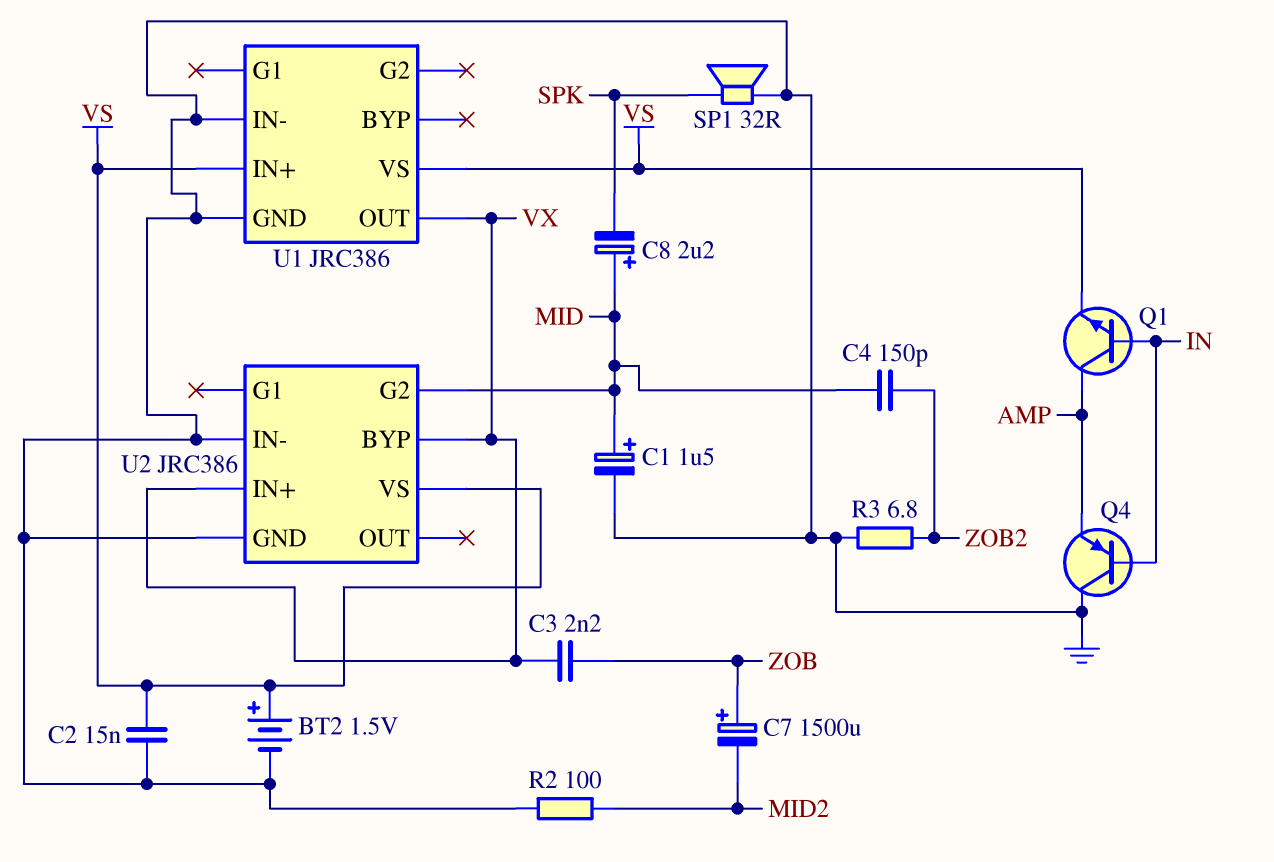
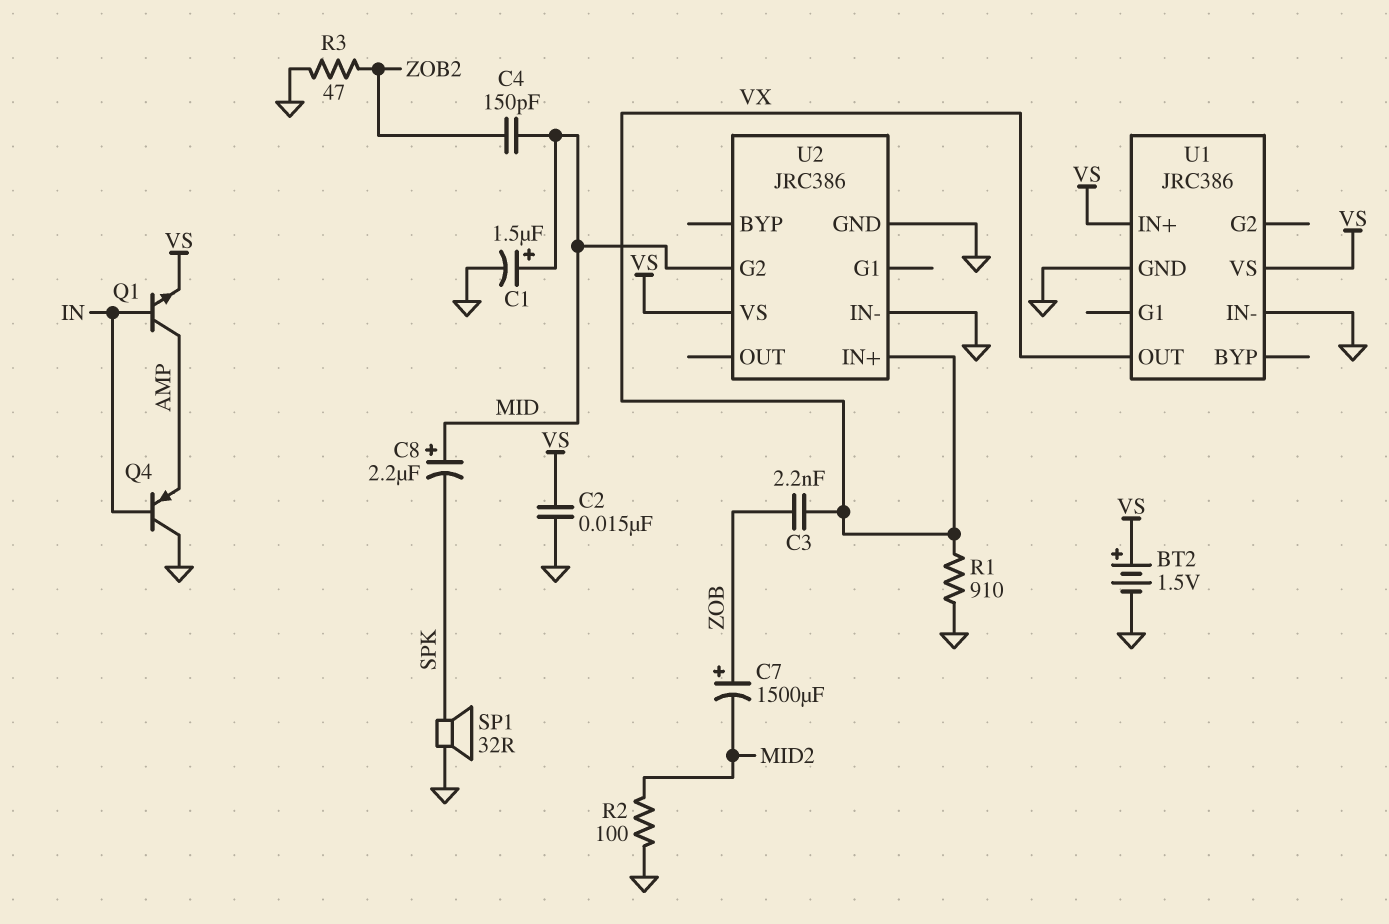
R1: none -> 910 (GND, VX)
R3: 6.8 (GND, ZOB2) -> 47 (GND, ZOB2)
U2 pin BYP: VX -> none

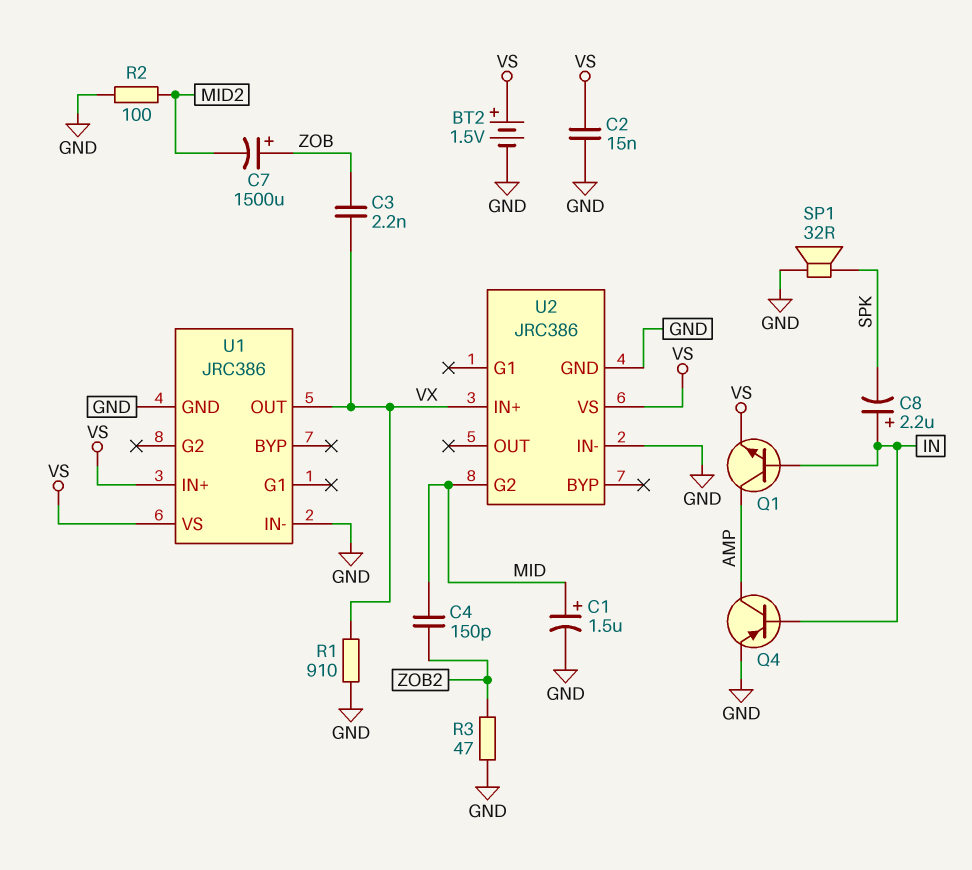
C8: 2.2uF (plus MID, minus SPK) -> 2.2uF (plus IN, minus SPK)
Q4: PNP (B IN, C GND, E AMP) -> PNP (B IN, C AMP, E GND)

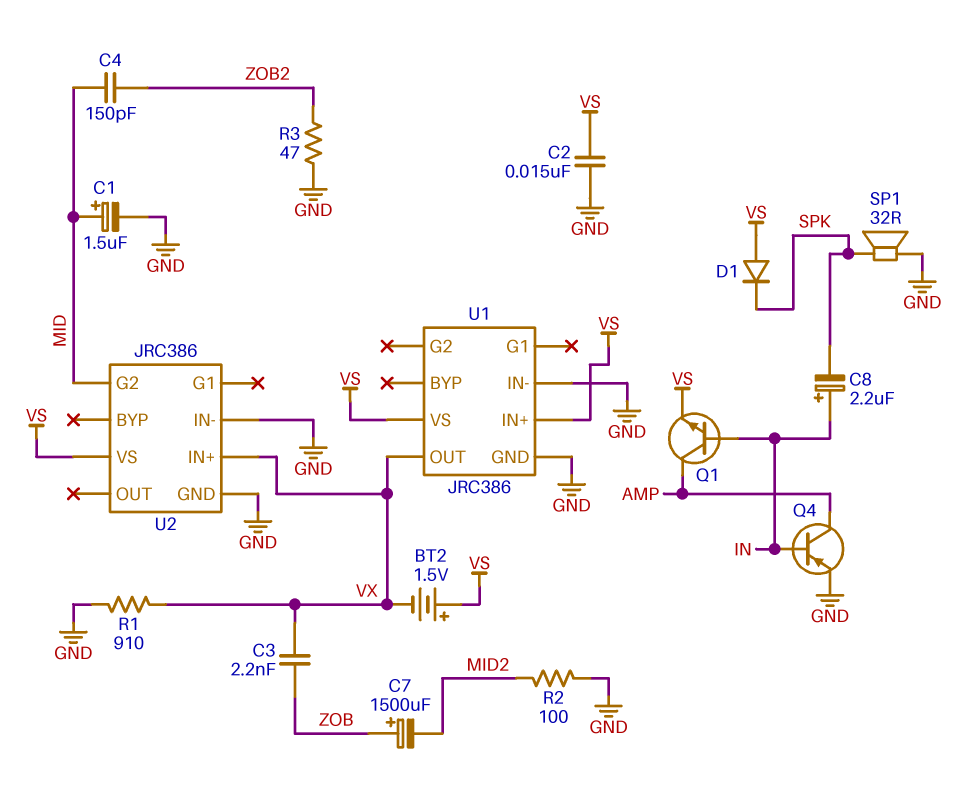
BT2: 1.5V (plus VS, minus GND) -> 1.5V (plus VS, minus VX)
D1: none -> diode (A VS, K SPK)

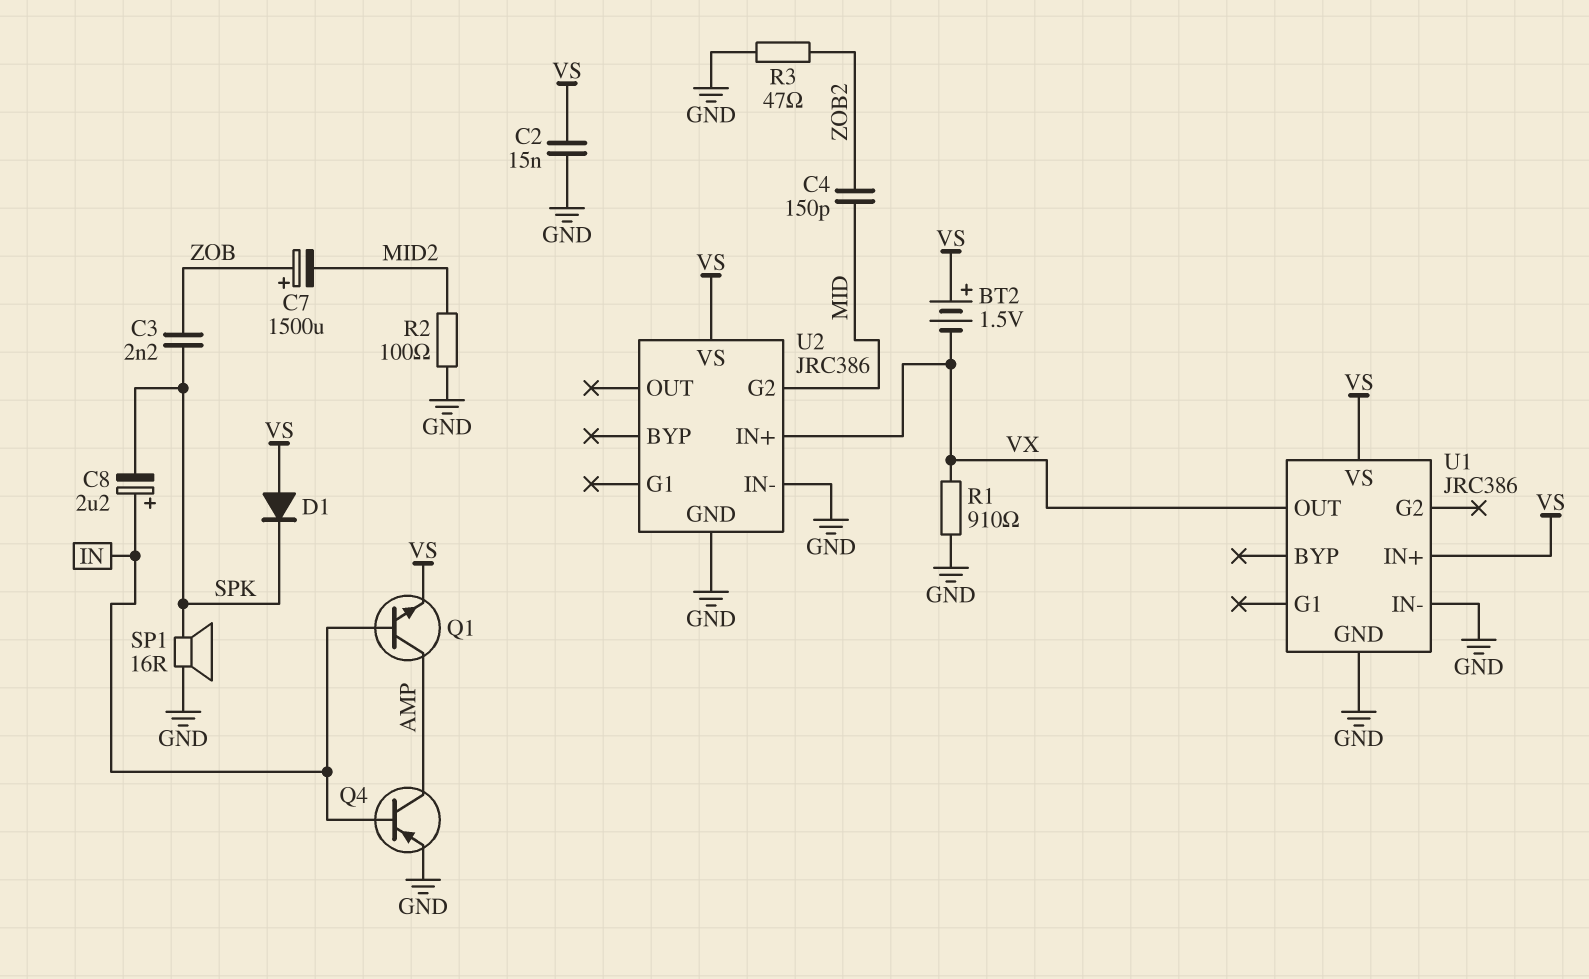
C1: 1.5uF (plus MID, minus GND) -> none
C3: 2.2nF (VX, ZOB) -> 2.2nF (SPK, ZOB)
SP1: speaker 32R (GND, SPK) -> speaker 16R (GND, SPK)

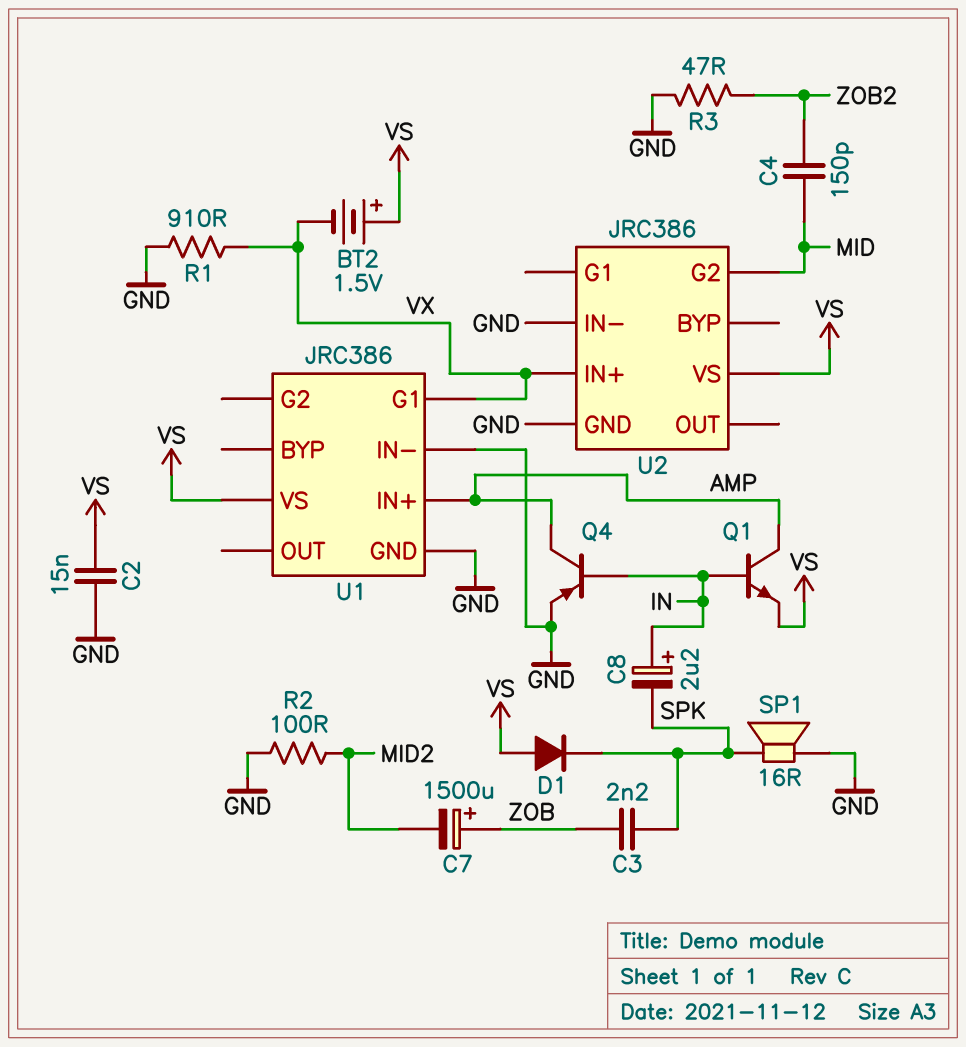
U1 pin G1: none -> VX
U1 pin IN+: VS -> AMP
U1 pin OUT: VX -> none

